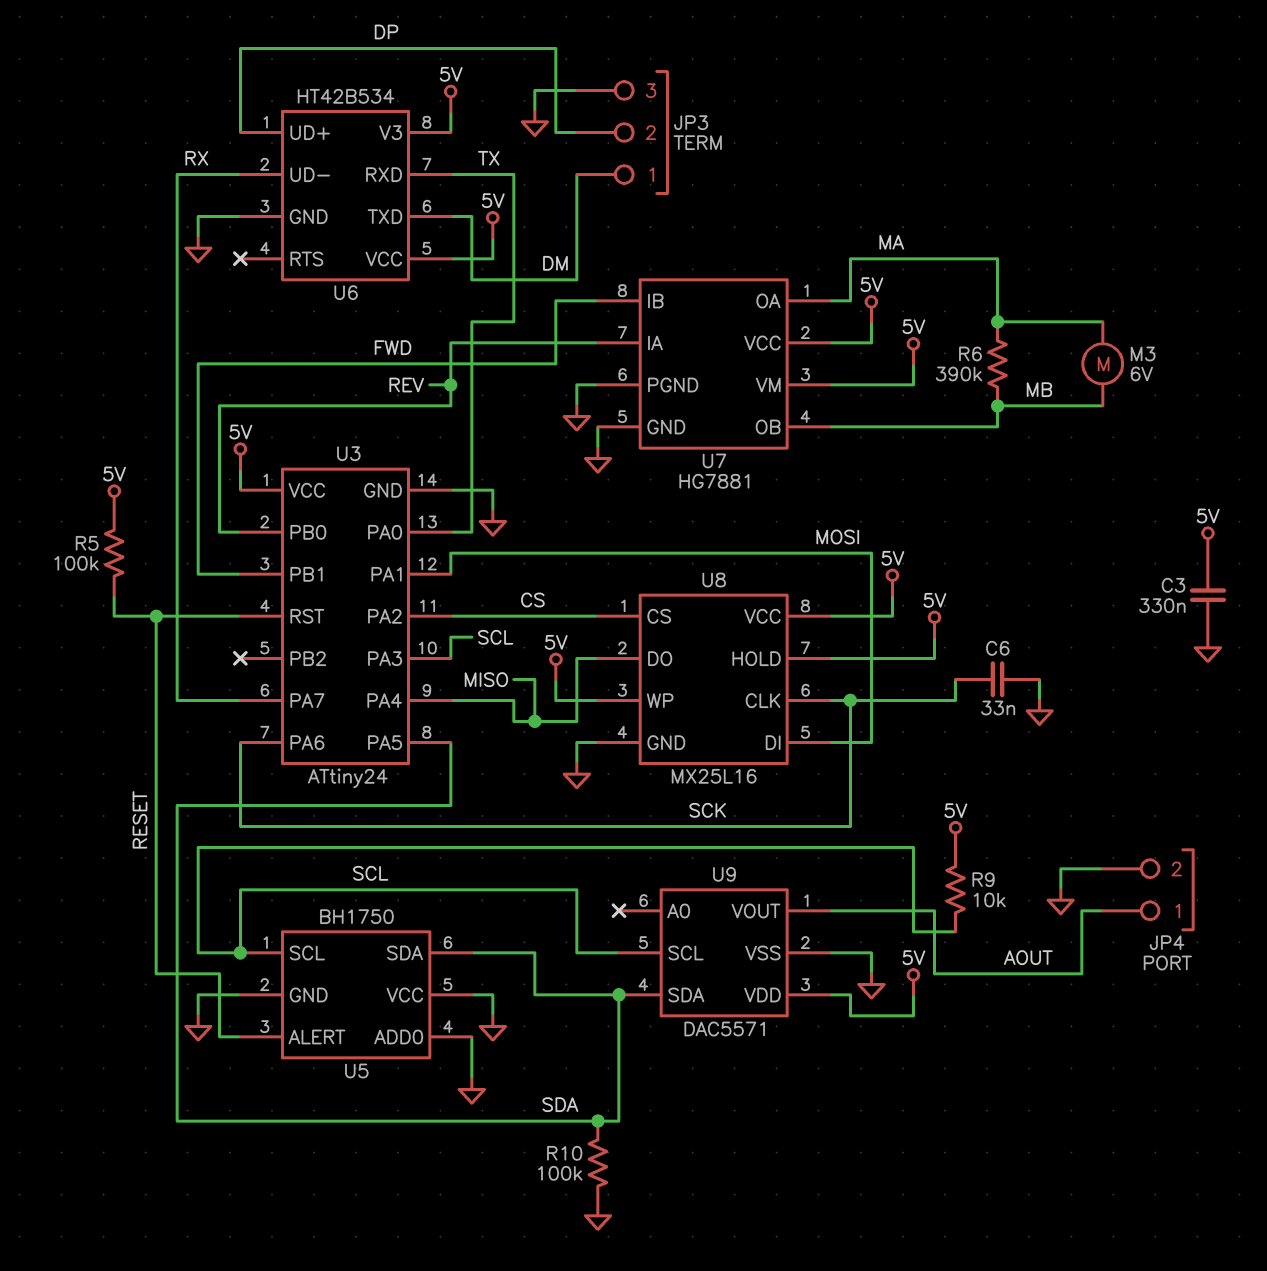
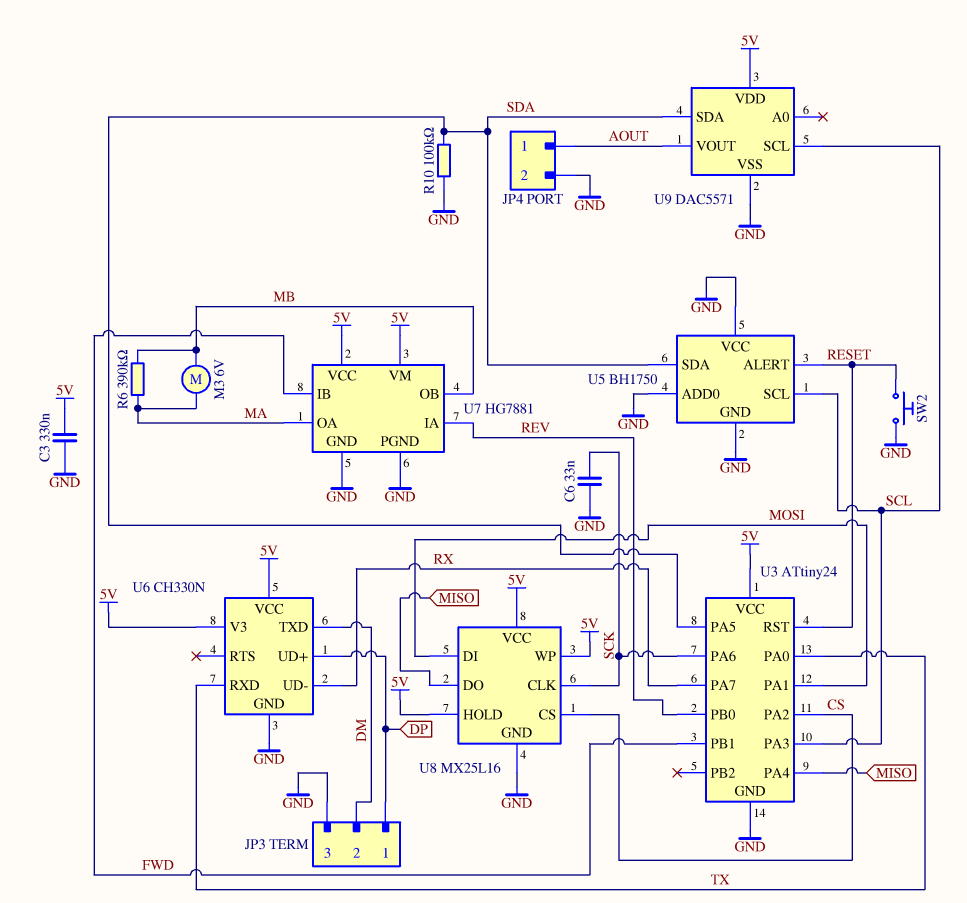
JP3 pin 1: DM -> DP
JP3 pin 2: DP -> DM
R5: 100k (5V, RESET) -> none
R9: 10k (5V, SCL) -> none
SW2: none -> button (GND, RESET)
U6: HT42B534 -> CH330N

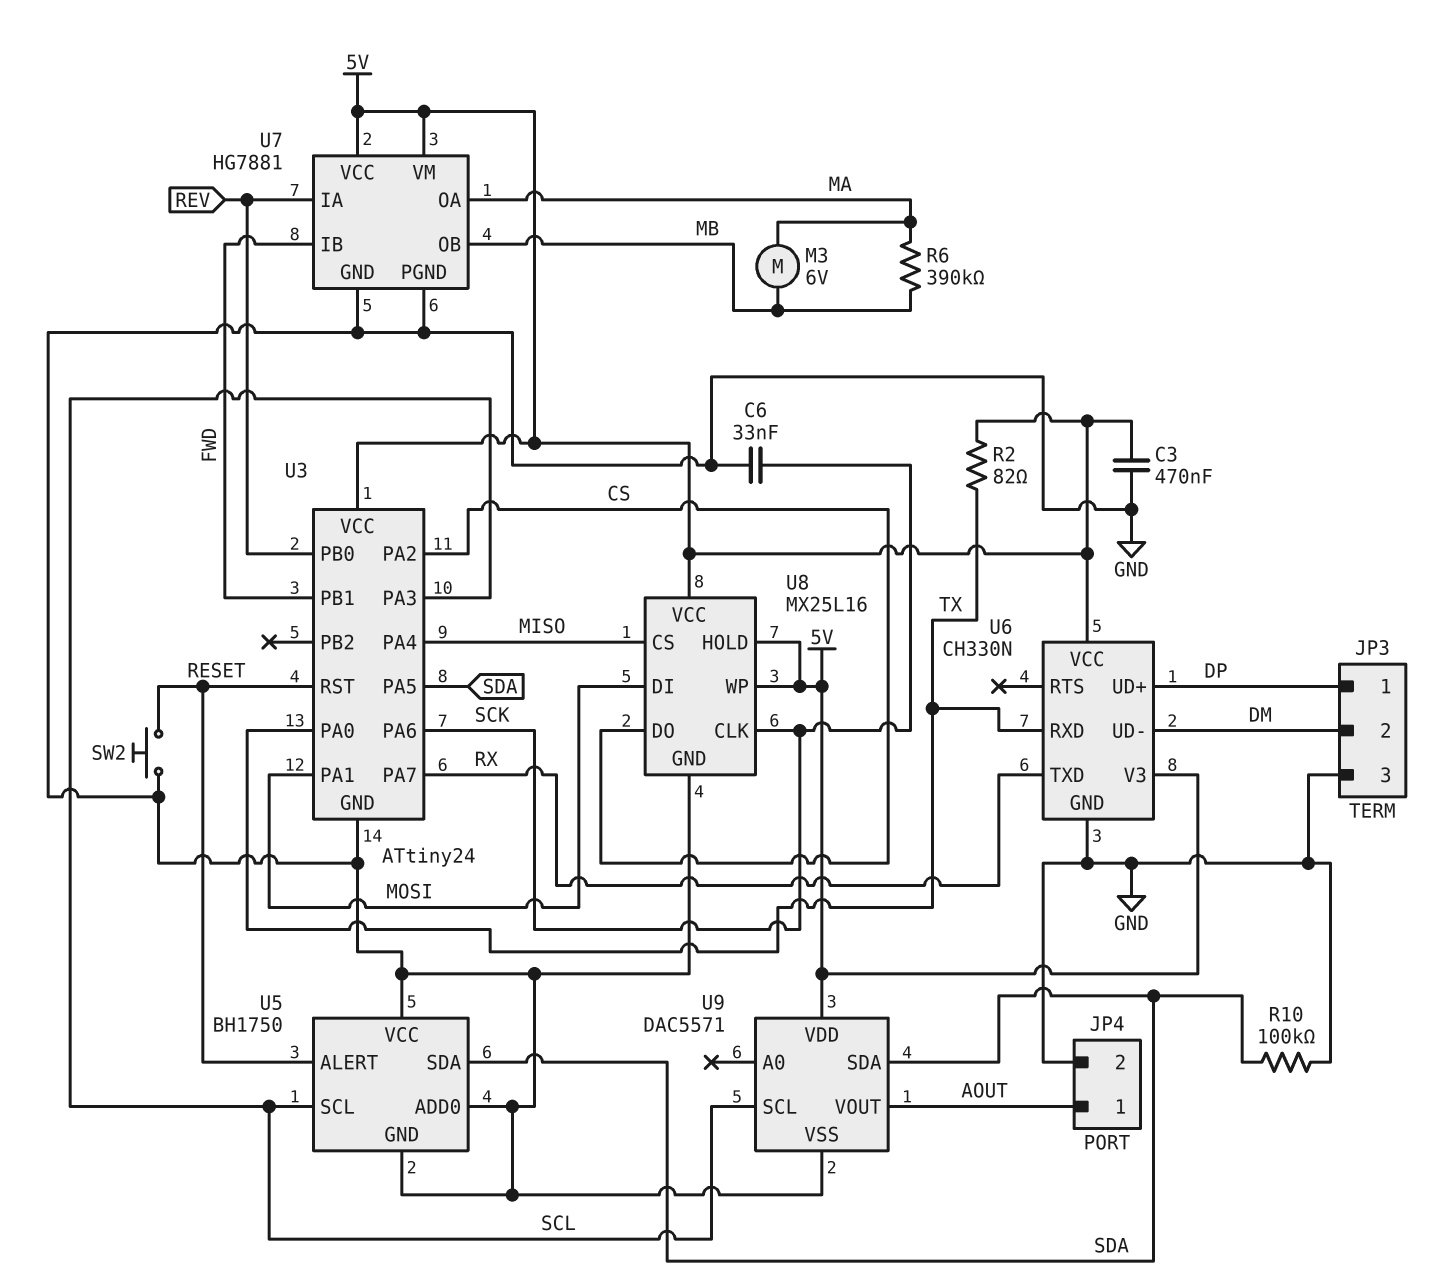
C3: 330nF (5V, GND) -> 470nF (5V, GND)
R2: none -> 82 (5V, TX)
U6 pin TXD: DM -> RX
U6 pin UD-: RX -> DM
U8 pin CS: CS -> MISO
U8 pin DO: MISO -> CS

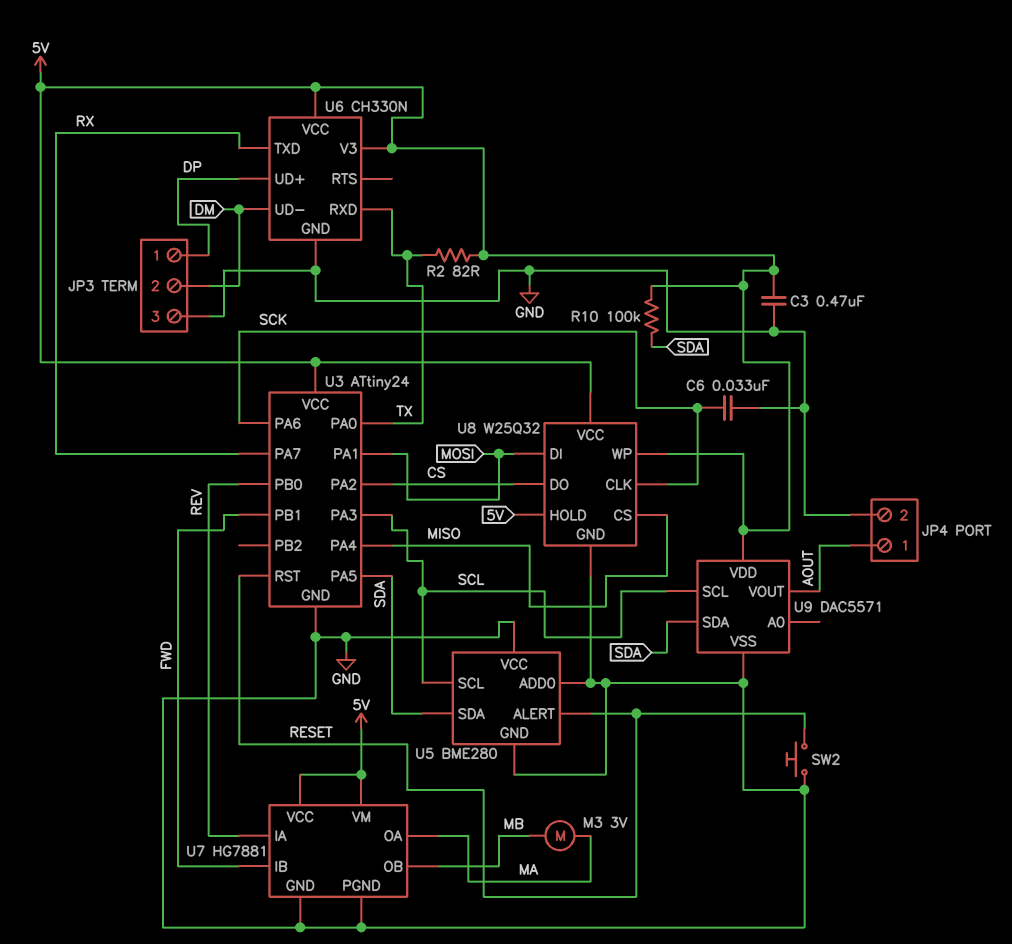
M3: motor 6V (MA, MB) -> motor 3V (MA, MB)
R6: 390k (MA, MB) -> none
R10: 100k (GND, SDA) -> 100k (5V, SDA)
U5: BH1750 -> BME280
U8: MX25L16 -> W25Q32

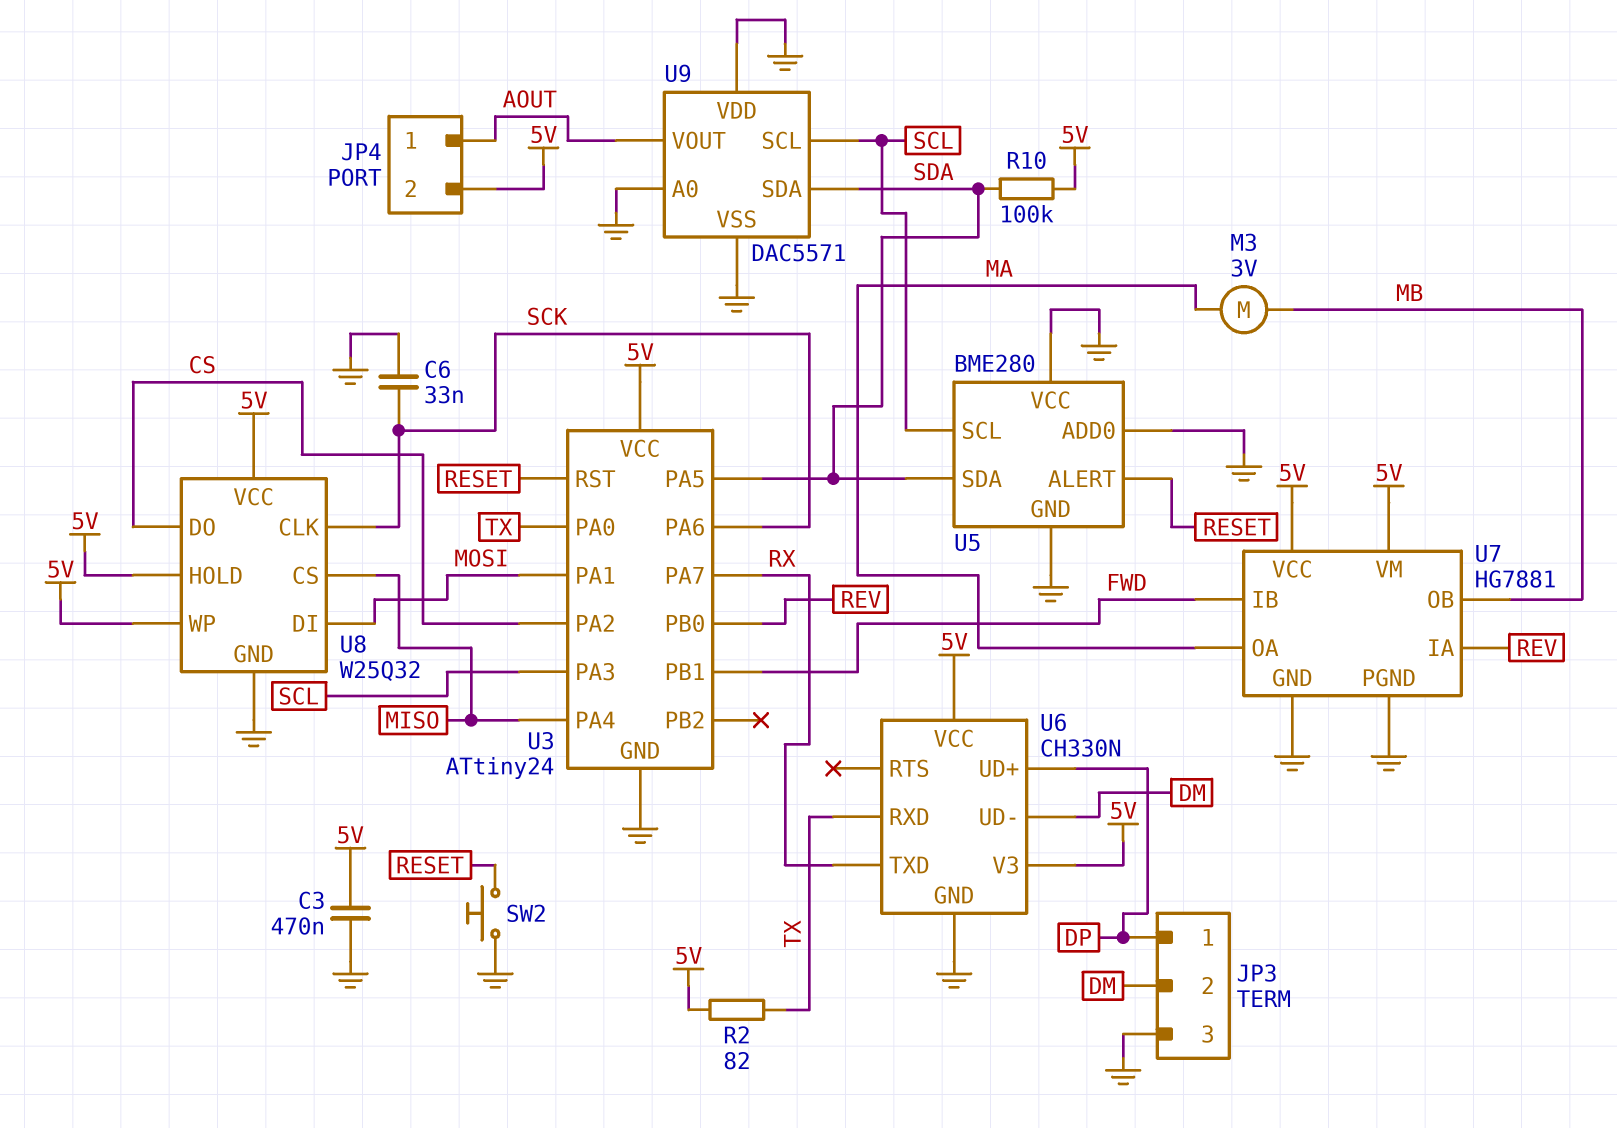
JP4 pin 2: GND -> 5V
U9 pin A0: none -> GND
U9 pin VDD: 5V -> GND

